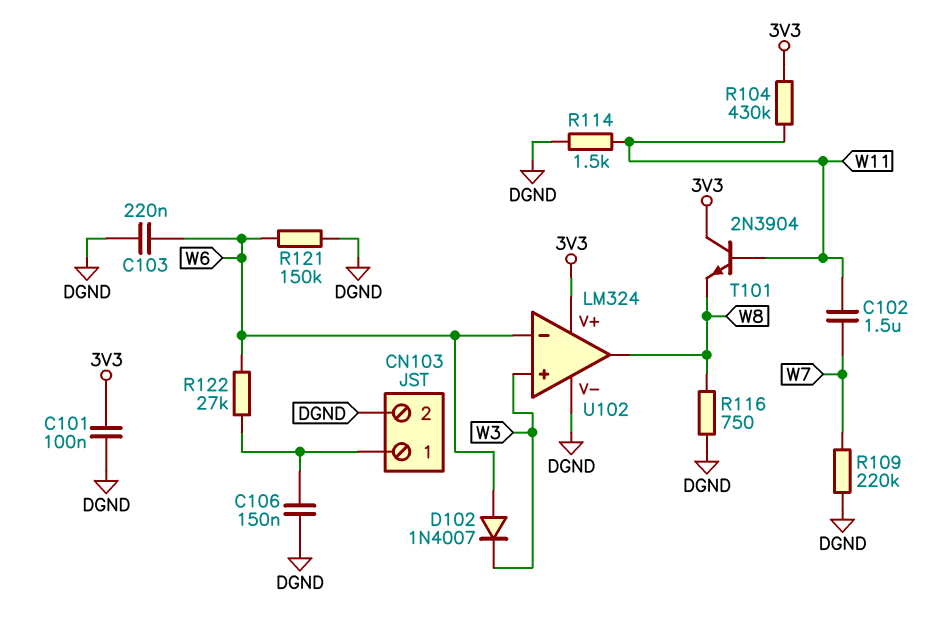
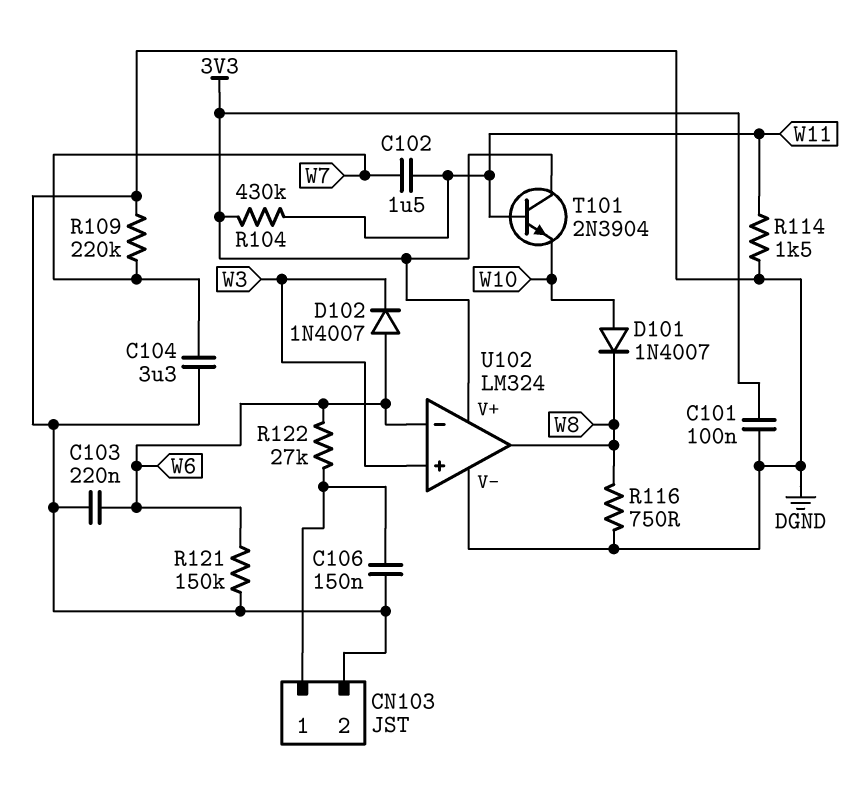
C104: none -> 3.3uF (DGND, W7)
D101: none -> diode 1N4007 (A W10, K W8)
T101: NPN 2N3904 (B W11, C 3V3, E W8) -> NPN 2N3904 (B W11, C 3V3, E W10)

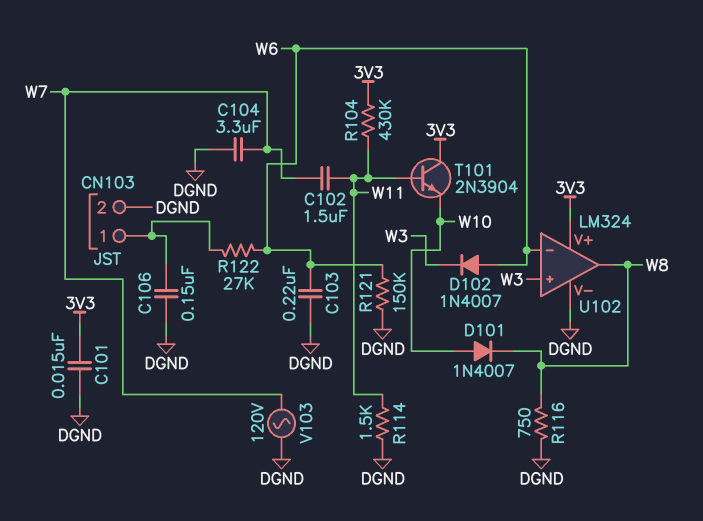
C101: 100nF (3V3, DGND) -> 15nF (3V3, DGND)
R109: 220k (DGND, W7) -> none
V103: none -> AC 120V (DGND, W7)

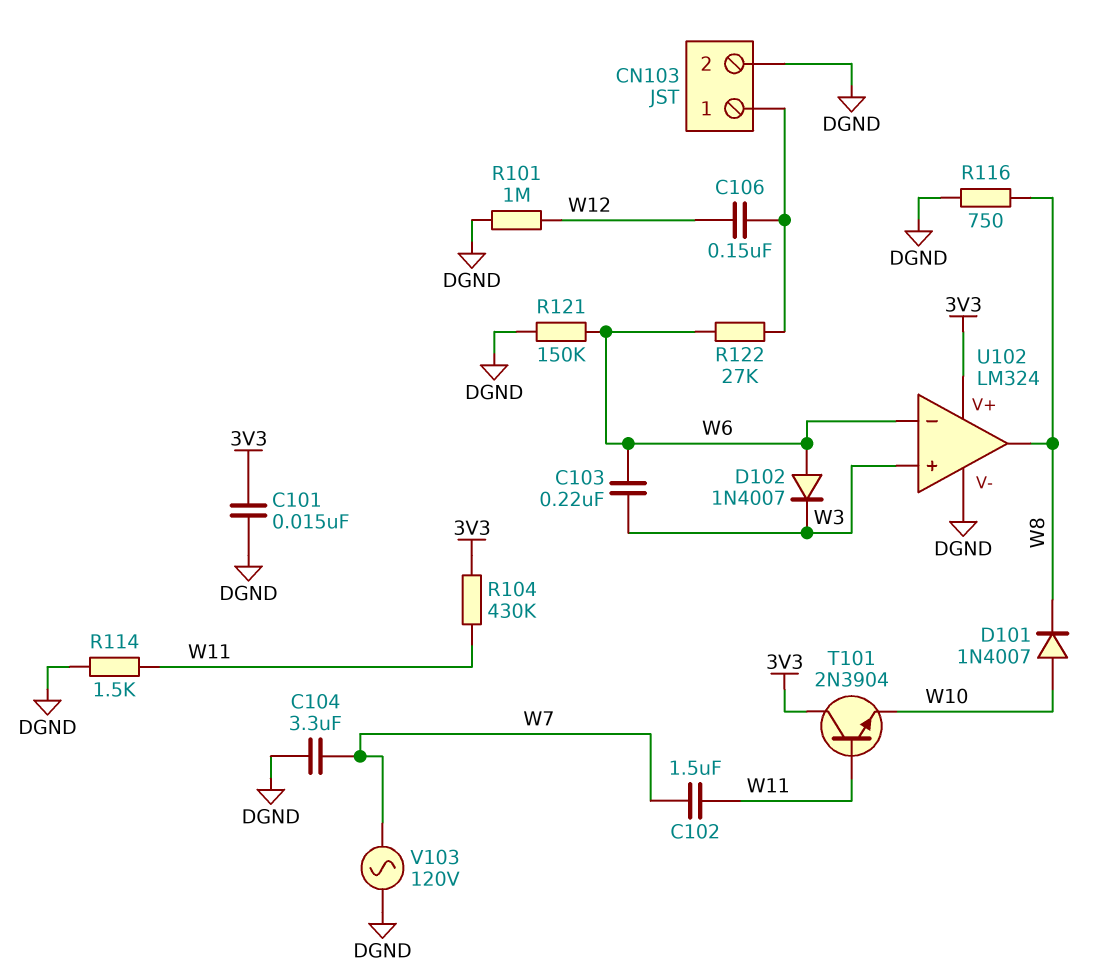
C103: 220nF (DGND, W6) -> 220nF (W3, W6)
C106: 150nF (CN103/1, DGND) -> 150nF (CN103/1, W12)
R101: none -> 1M (DGND, W12)

